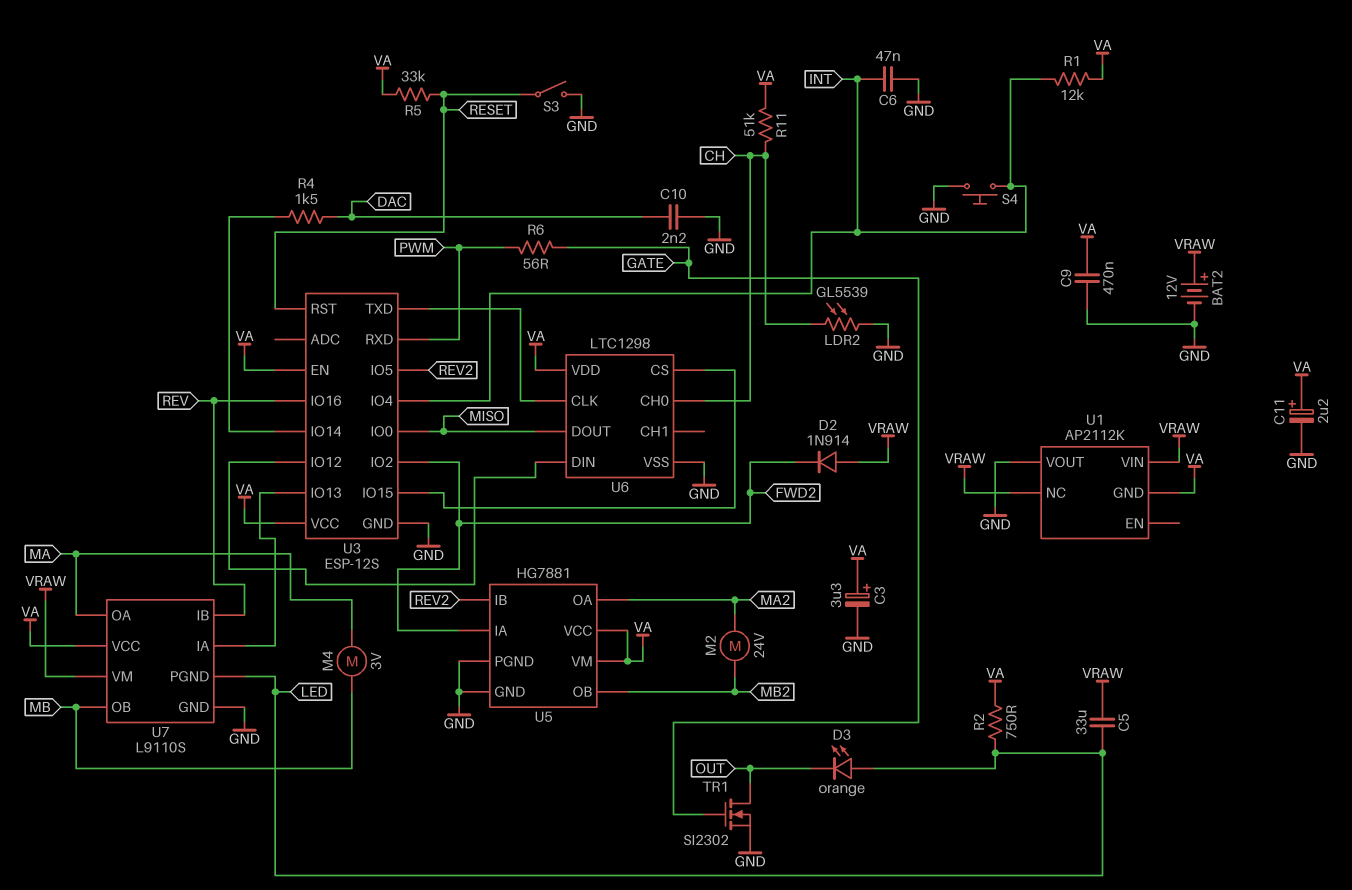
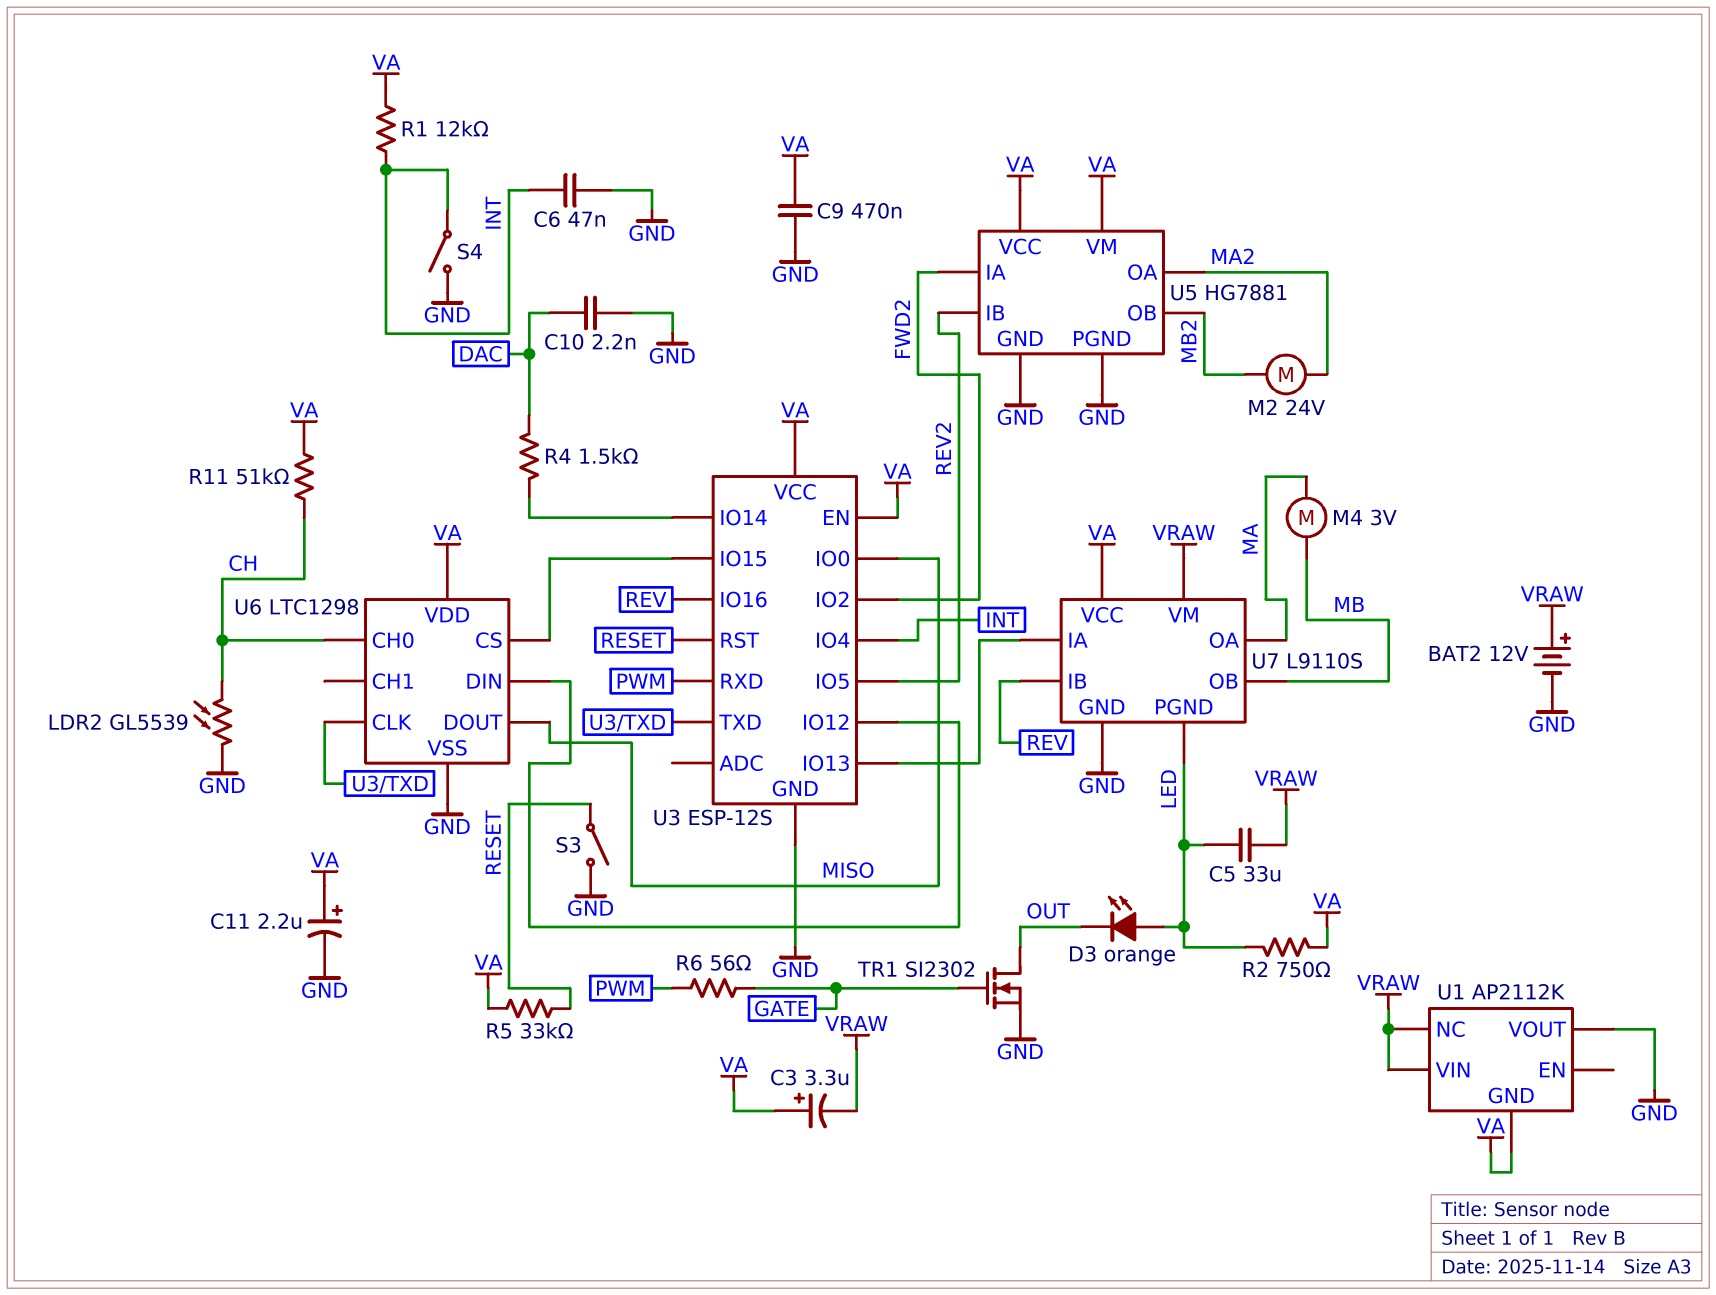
C3: 3.3uF (plus VA, minus GND) -> 3.3uF (plus VA, minus VRAW)
D2: diode 1N914 (A VRAW, K FWD2) -> none
S4: button (GND, INT) -> switch (GND, INT)

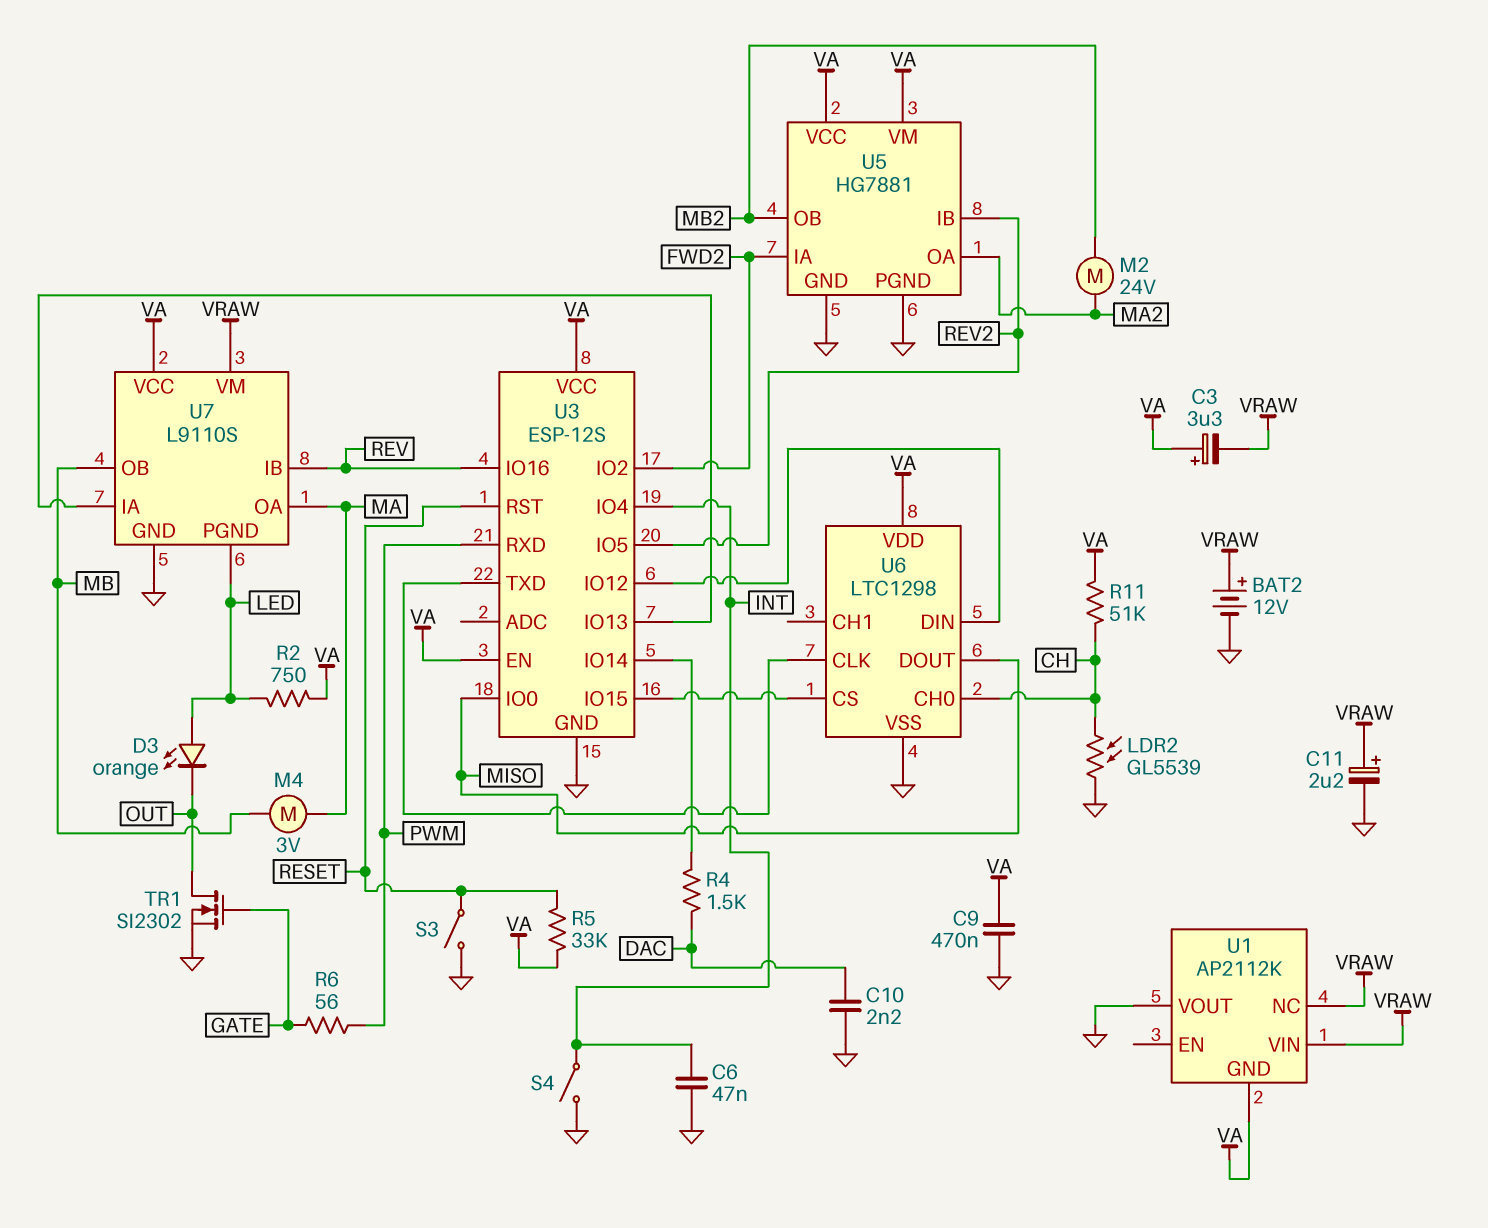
C5: 33uF (LED, VRAW) -> none
C11: 2.2uF (plus VA, minus GND) -> 2.2uF (plus VRAW, minus GND)
R1: 12k (INT, VA) -> none

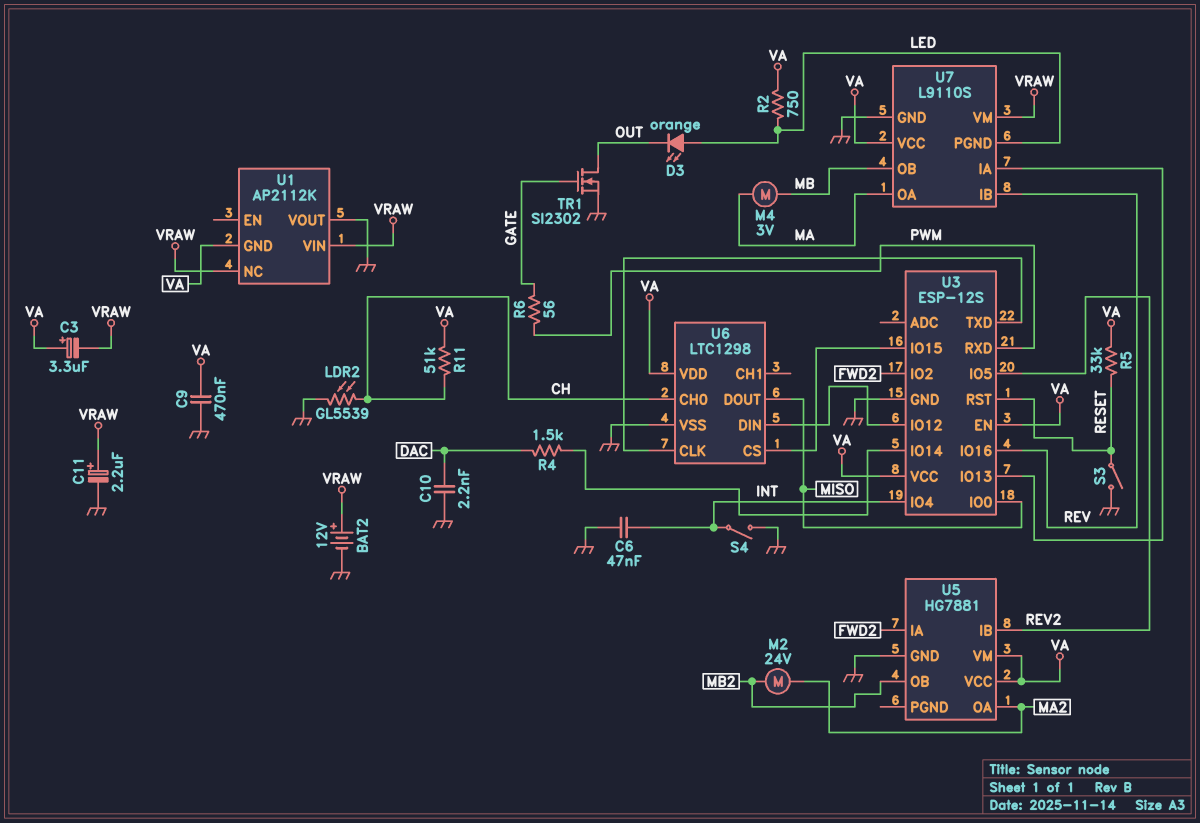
U5 pin PGND: GND -> none

